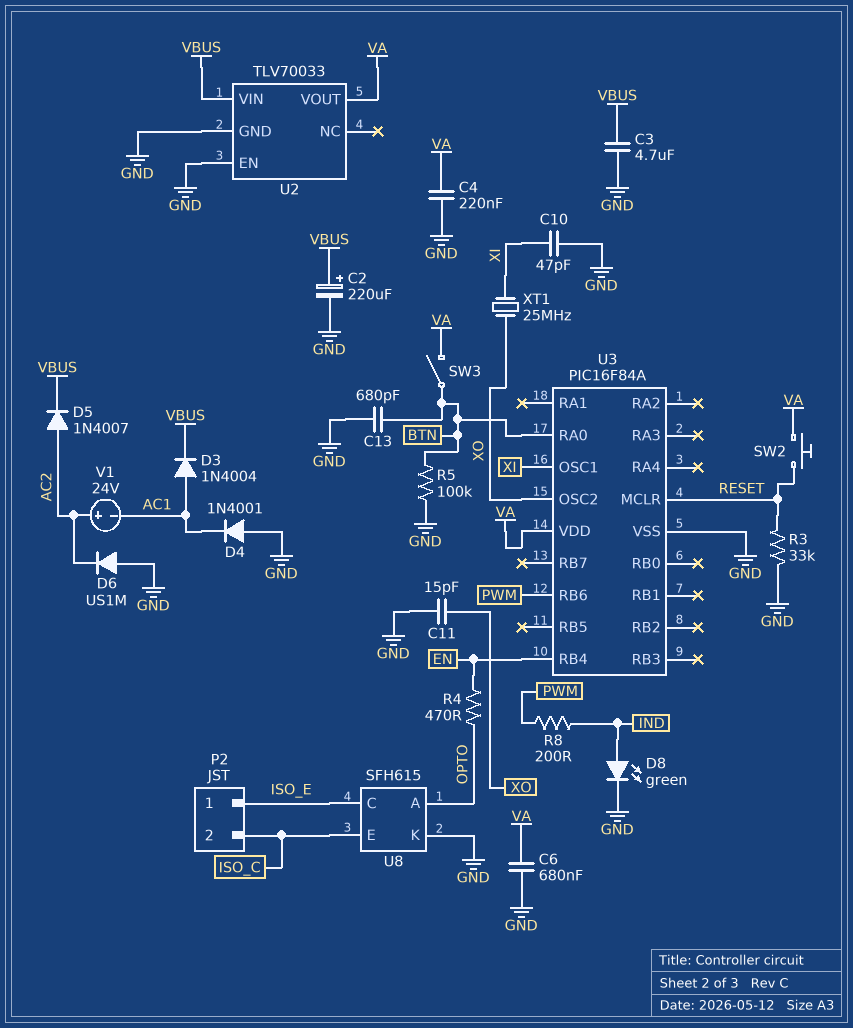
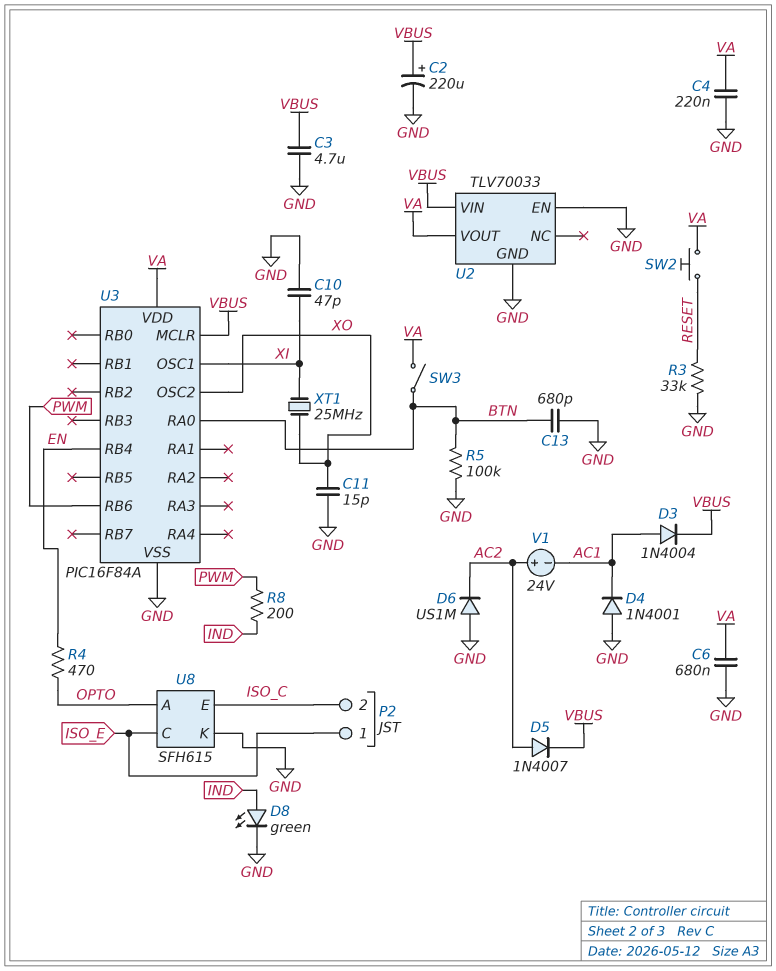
U3 pin MCLR: RESET -> VBUS

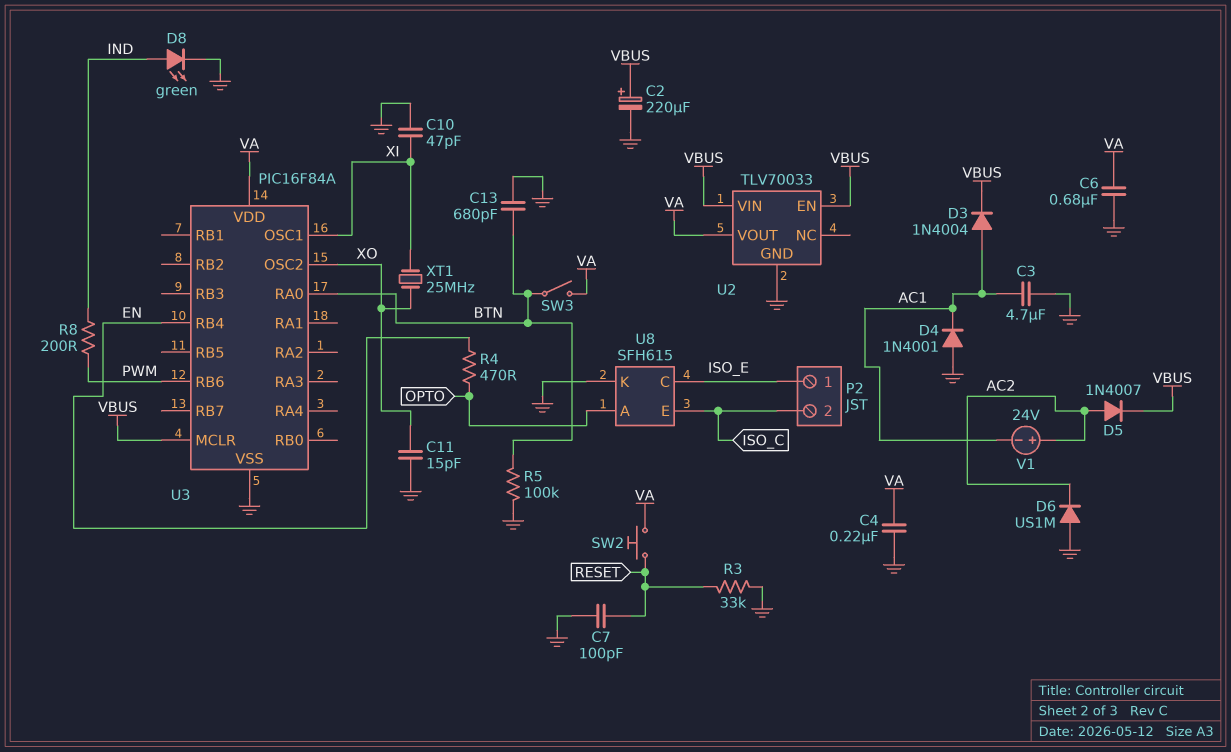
C3: 4.7uF (GND, VBUS) -> 4.7uF (AC1, GND)
C7: none -> 100pF (GND, RESET)
U2 pin EN: GND -> VBUS

